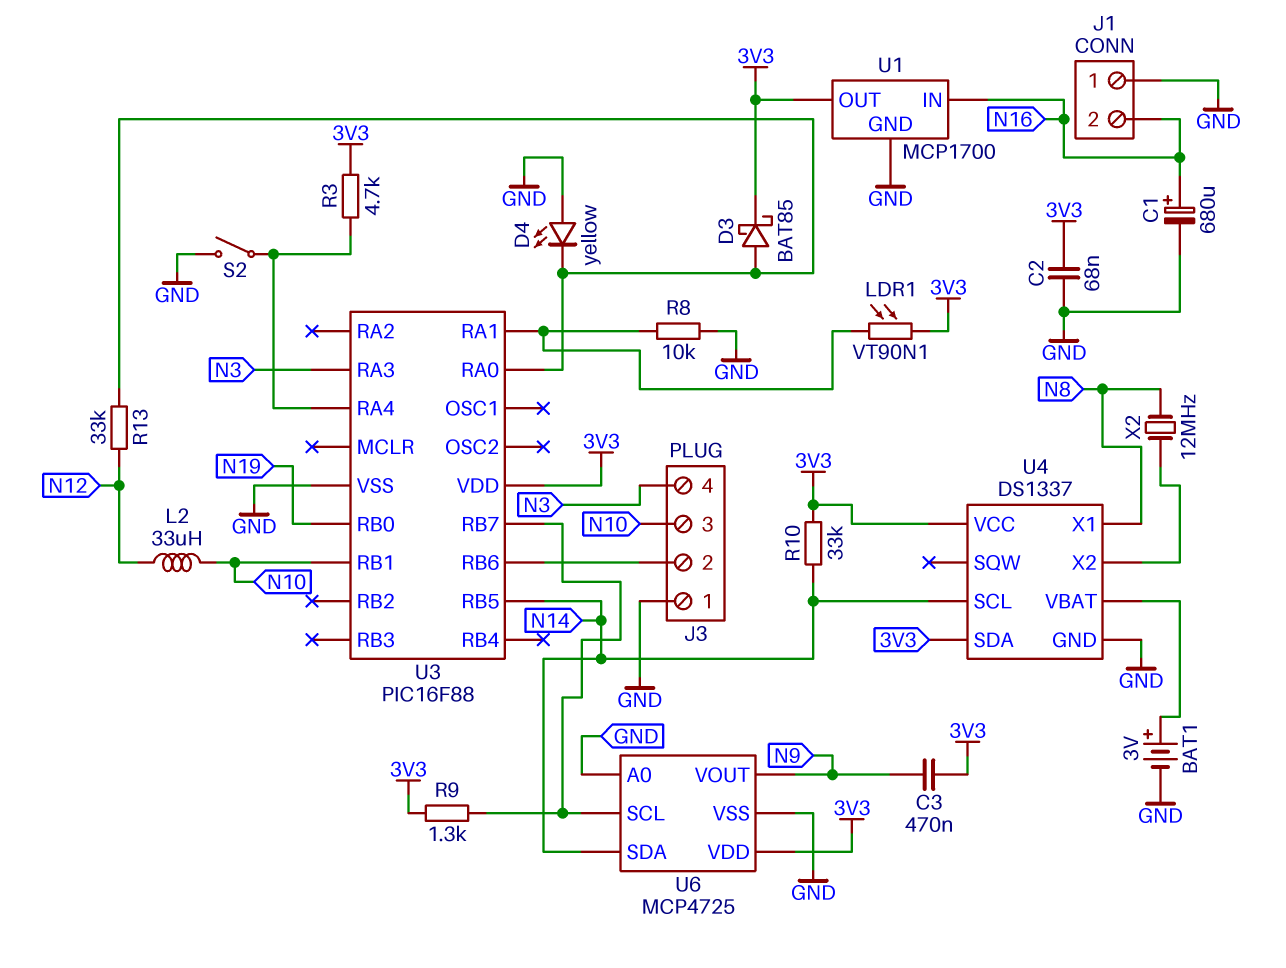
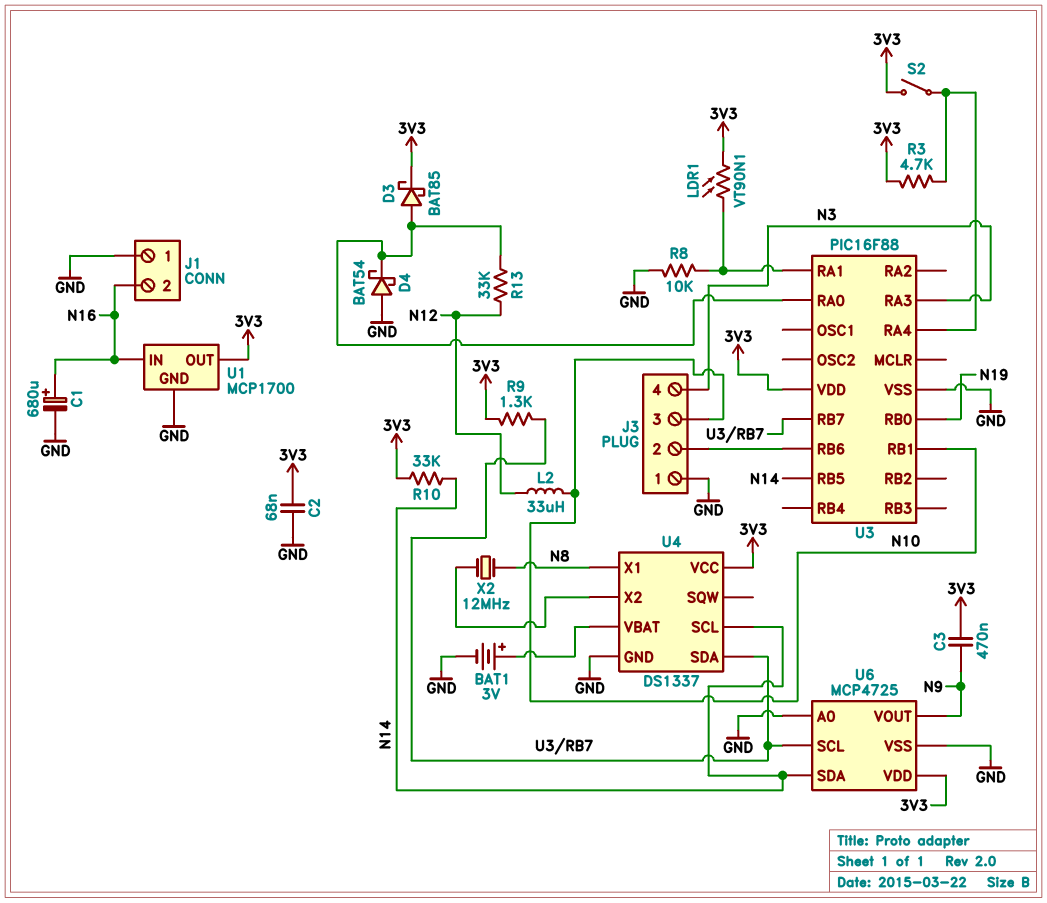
D4: LED yellow (A GND, K U3/RA0) -> schottky BAT54 (A GND, K U3/RA0)
S2: switch (GND, U3/RA4) -> switch (3V3, U3/RA4)
U4 pin SDA: 3V3 -> U3/RB7

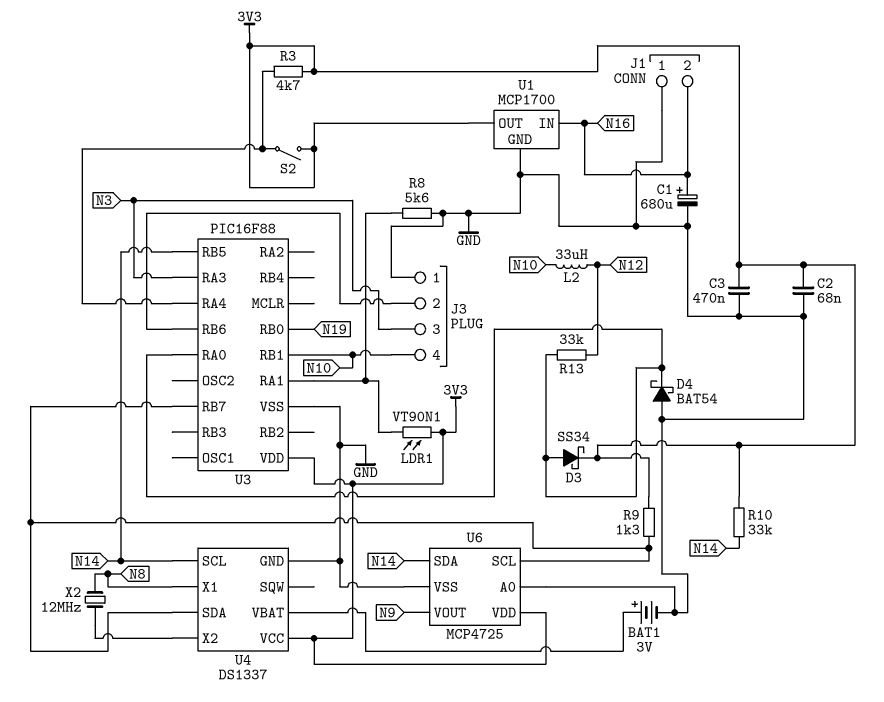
C3: 470nF (3V3, N9) -> 470nF (3V3, GND)
D3: schottky BAT85 (A U3/RA0, K 3V3) -> schottky SS34 (A U3/RA0, K 3V3)
J3 pin 3: N10 -> N3
J3 pin 4: N3 -> N10
R8: 10k (GND, U3/RA1) -> 5.6k (GND, U3/RA1)

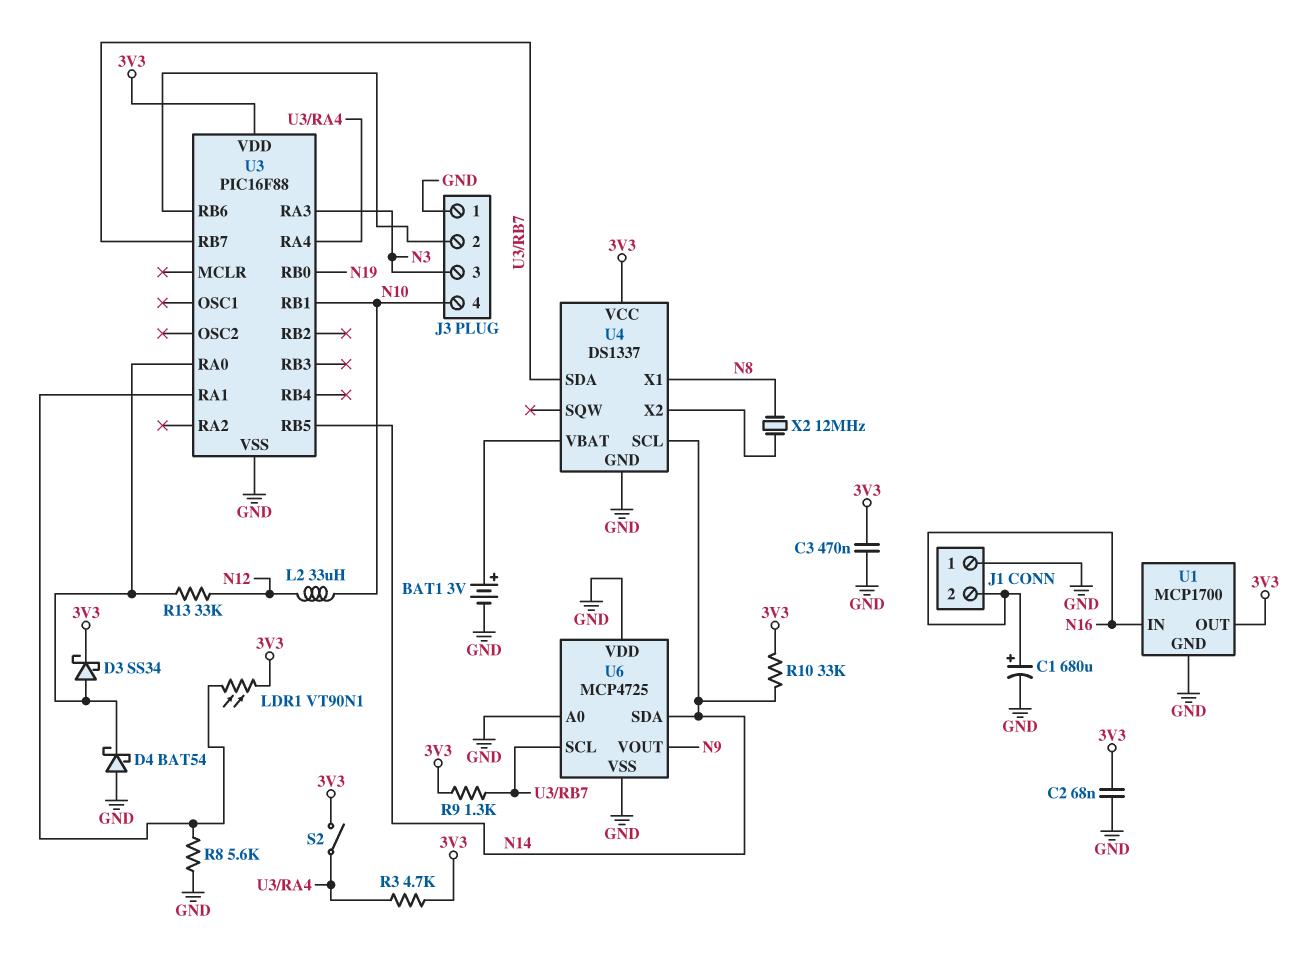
U6 pin VDD: 3V3 -> GND

